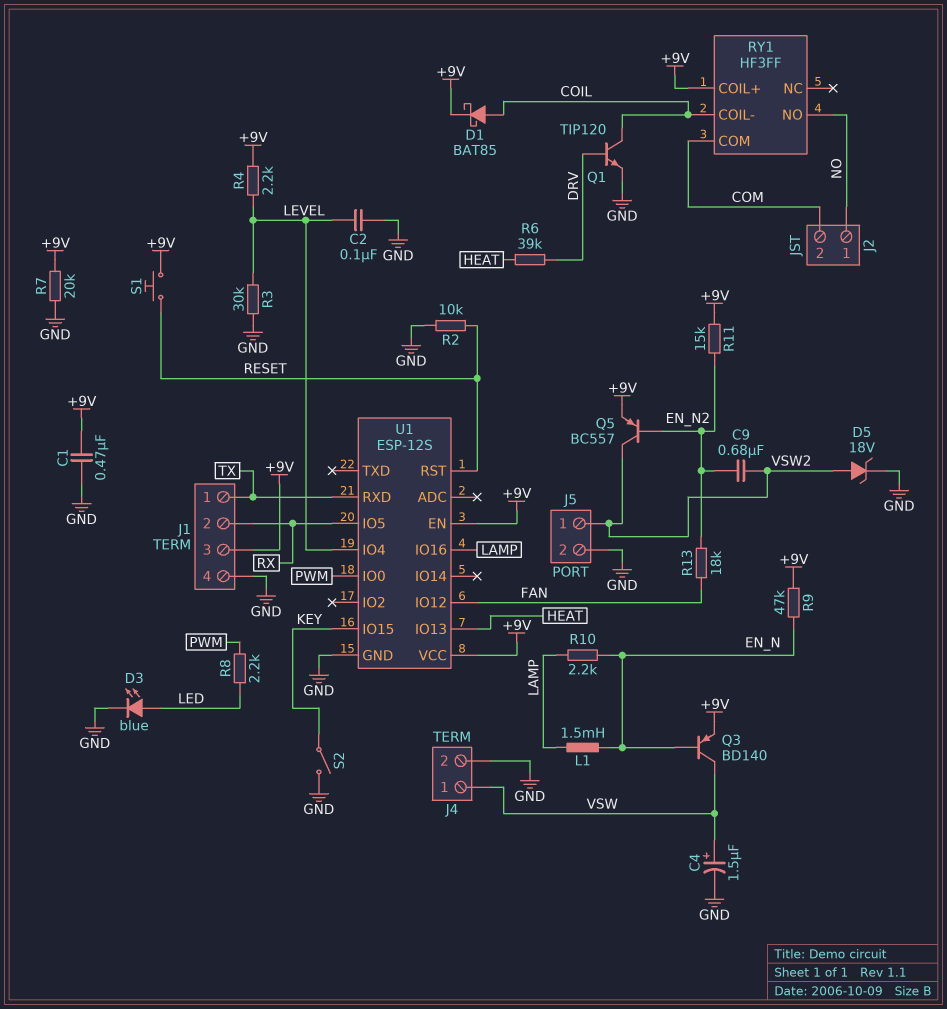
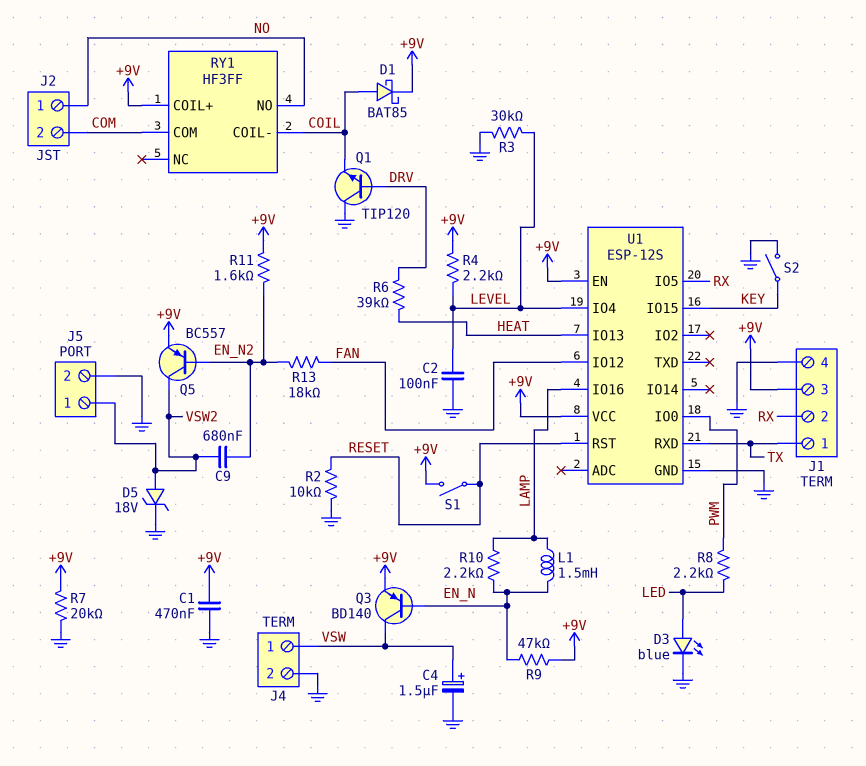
Q1: NPN TIP120 (B DRV, C COIL, E GND) -> NPN TIP120 (B DRV, C GND, E COIL)
R11: 15k (+9V, EN_N2) -> 1.6k (+9V, EN_N2)
S1: button (+9V, RESET) -> switch (+9V, RESET)

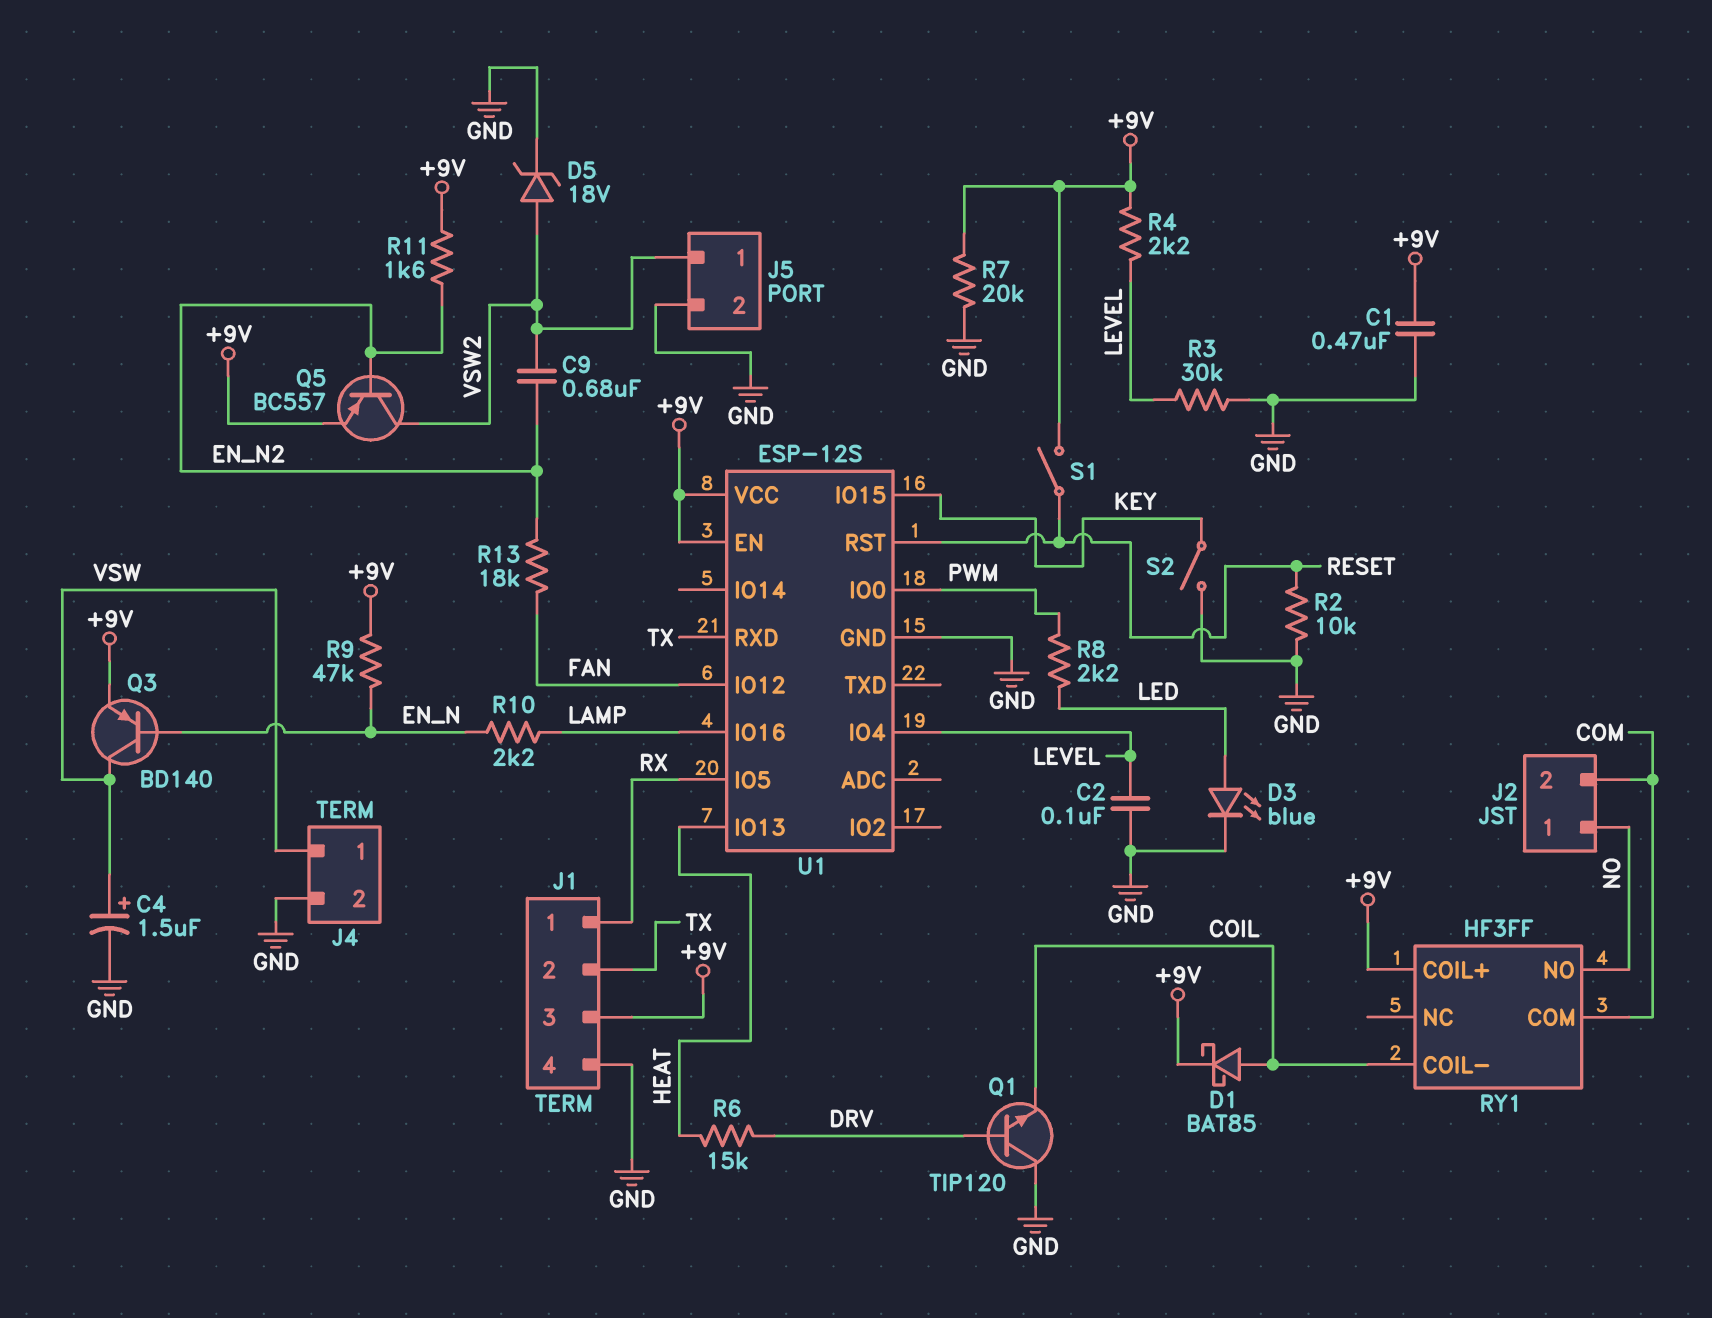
J1 pin 1: TX -> RX
J1 pin 2: RX -> TX
L1: 1.5mH (EN_N, LAMP) -> none
R6: 39k (DRV, HEAT) -> 15k (DRV, HEAT)

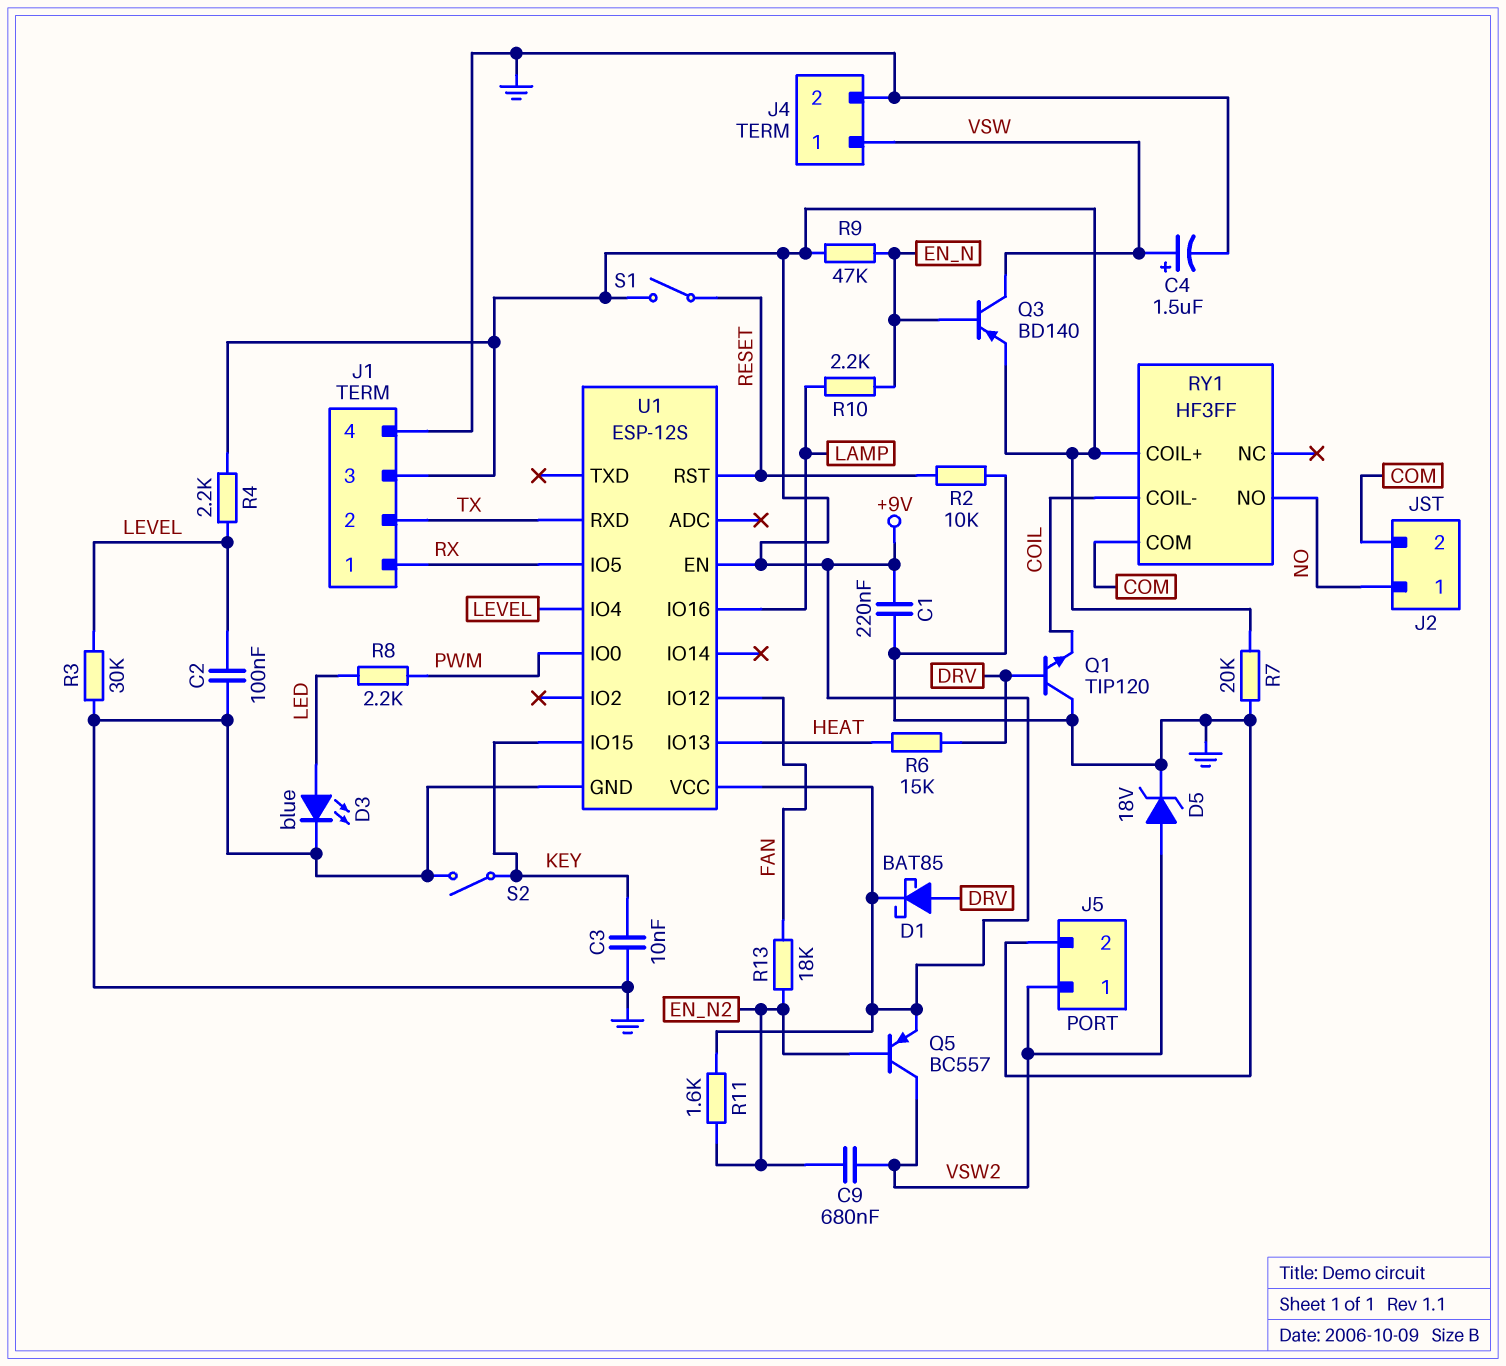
C1: 470nF (+9V, GND) -> 220nF (+9V, GND)
C3: none -> 10nF (GND, KEY)
D1: schottky BAT85 (A COIL, K +9V) -> schottky BAT85 (A DRV, K +9V)

